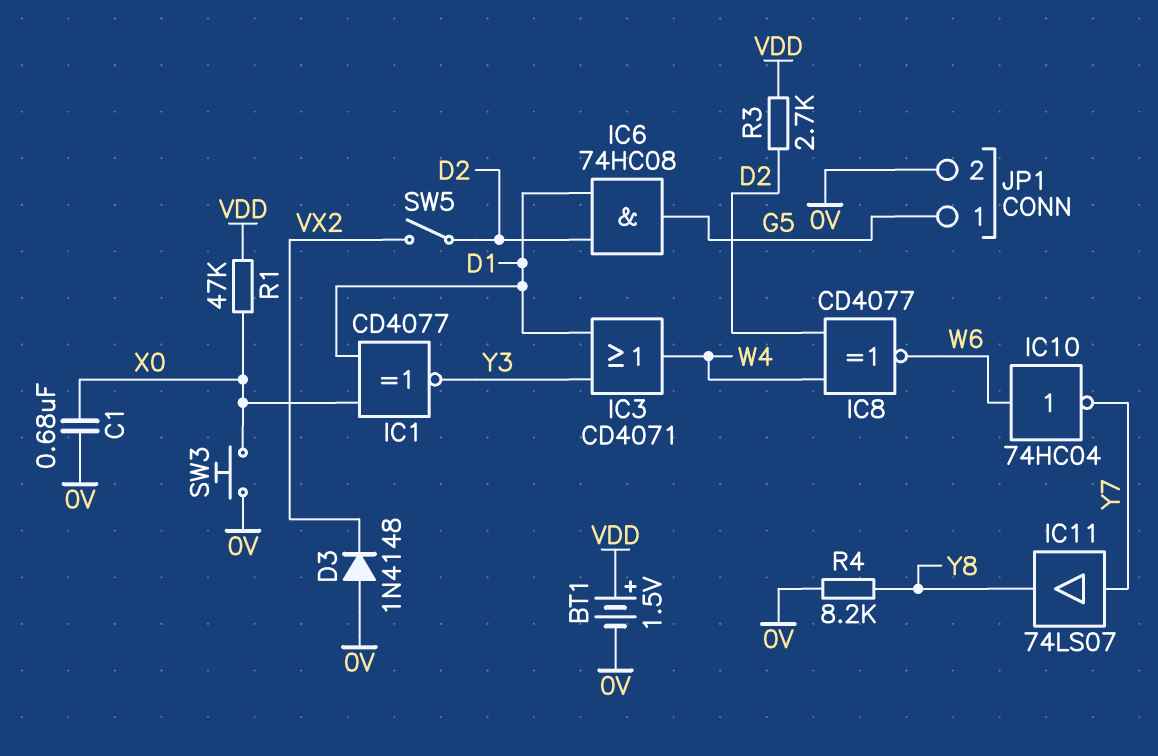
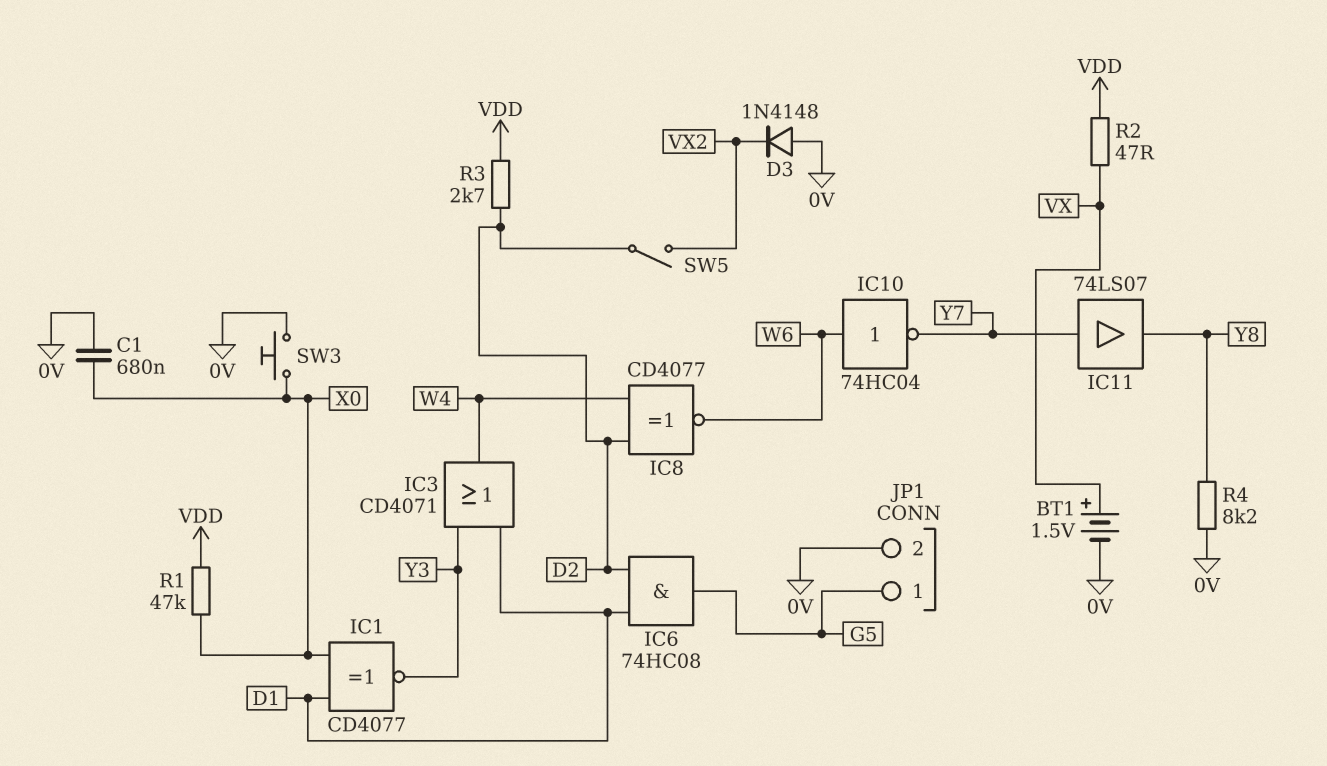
BT1: 1.5V (plus VDD, minus 0V) -> 1.5V (plus VX, minus 0V)
R2: none -> 47 (VDD, VX)

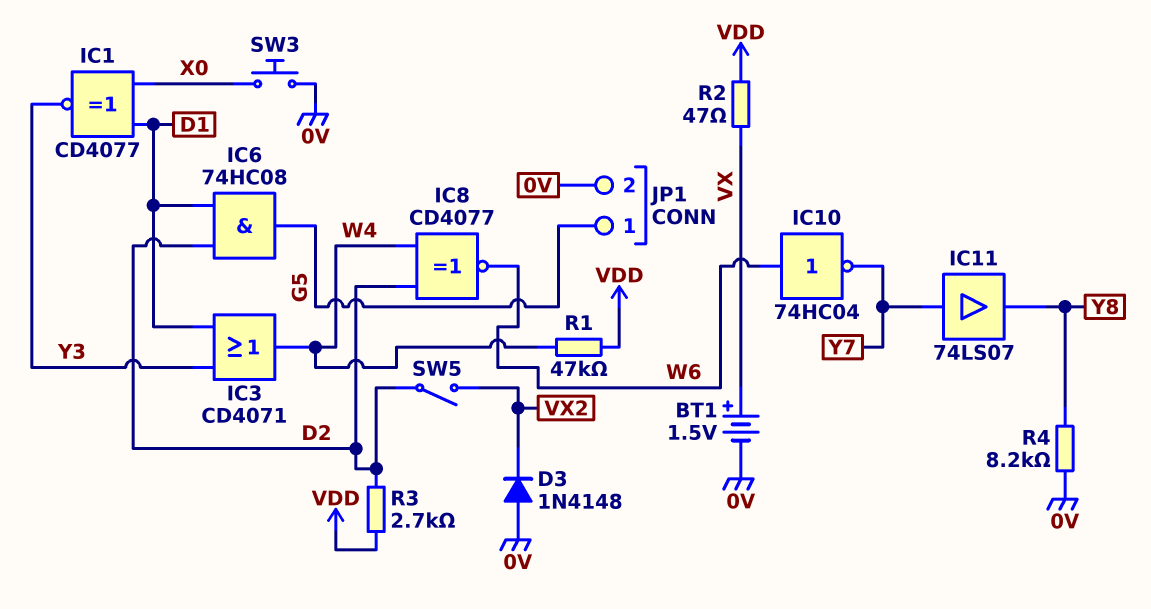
C1: 680nF (0V, X0) -> none
R1: 47k (VDD, X0) -> 47k (VDD, W4)

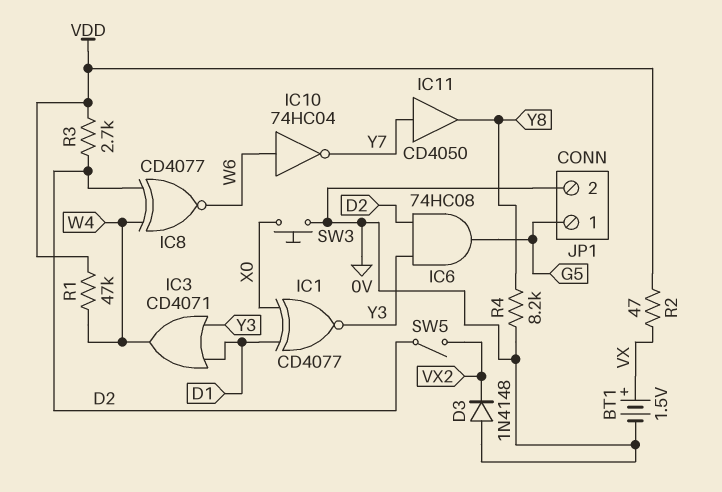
IC6: AND 74HC08 (in D1, in D2, out G5) -> AND 74HC08 (in D2, in Y3, out G5)
IC11: buffer 74LS07 (in Y7, out Y8) -> buffer CD4050 (in Y7, out Y8)

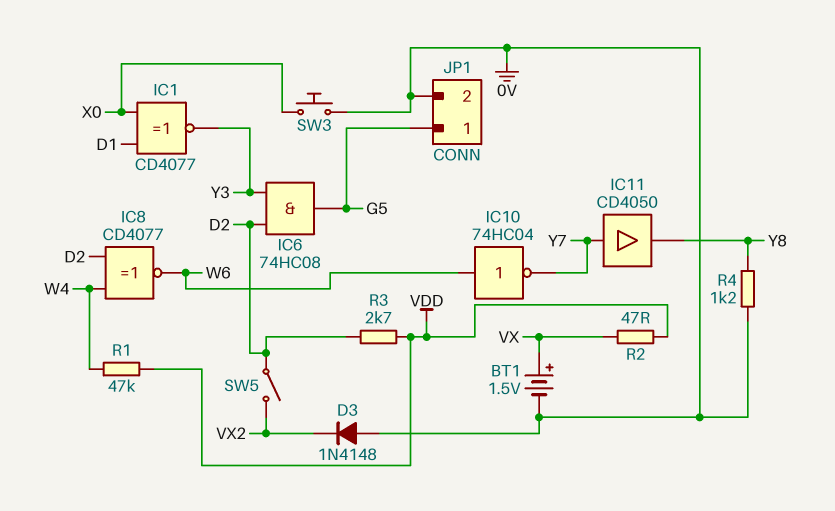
IC3: OR CD4071 (in D1, in Y3, out W4) -> none
R4: 8.2k (0V, Y8) -> 1.2k (0V, Y8)

